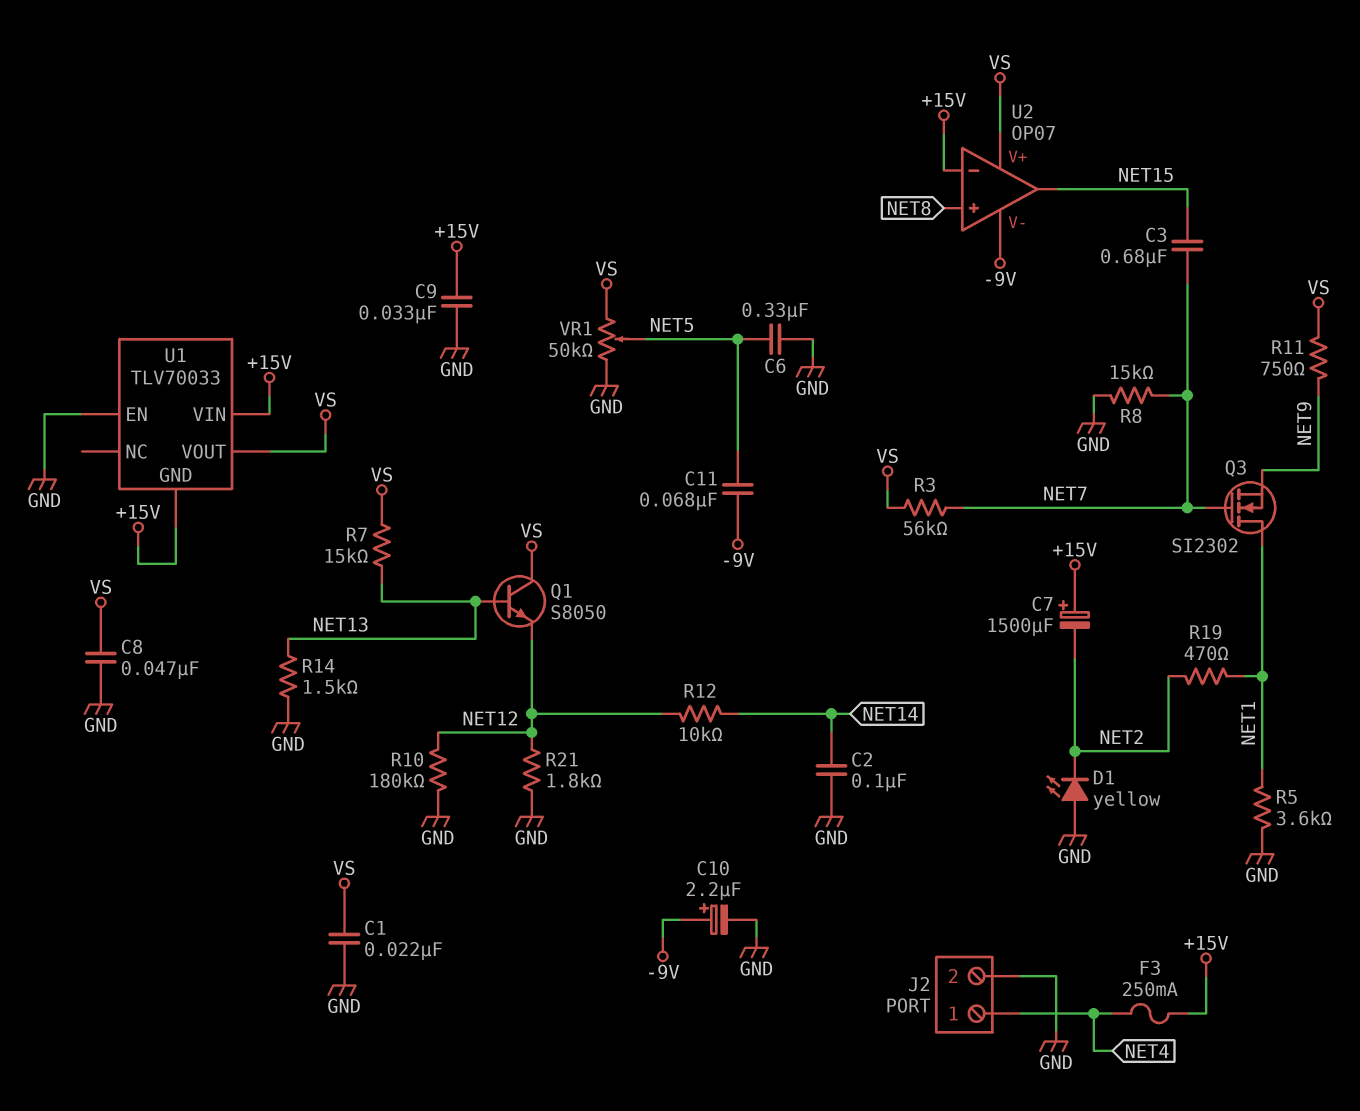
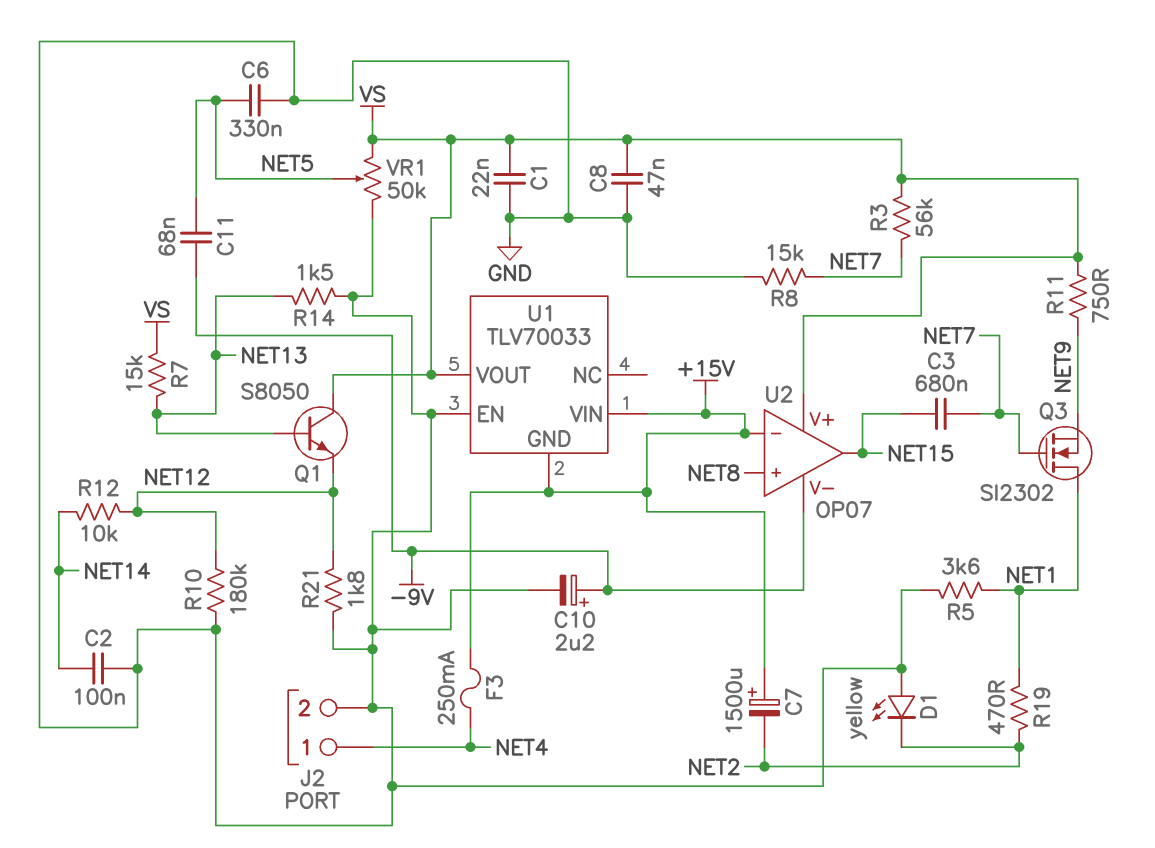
C9: 33nF (+15V, GND) -> none

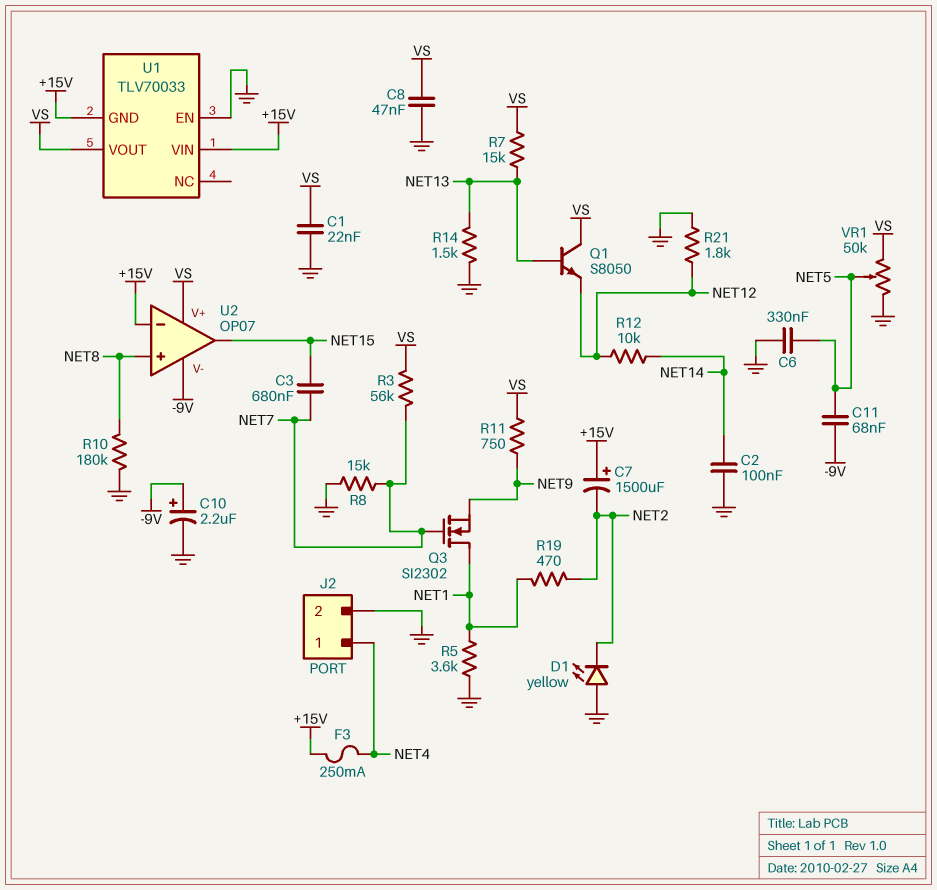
R10: 180k (GND, NET12) -> 180k (GND, NET8)

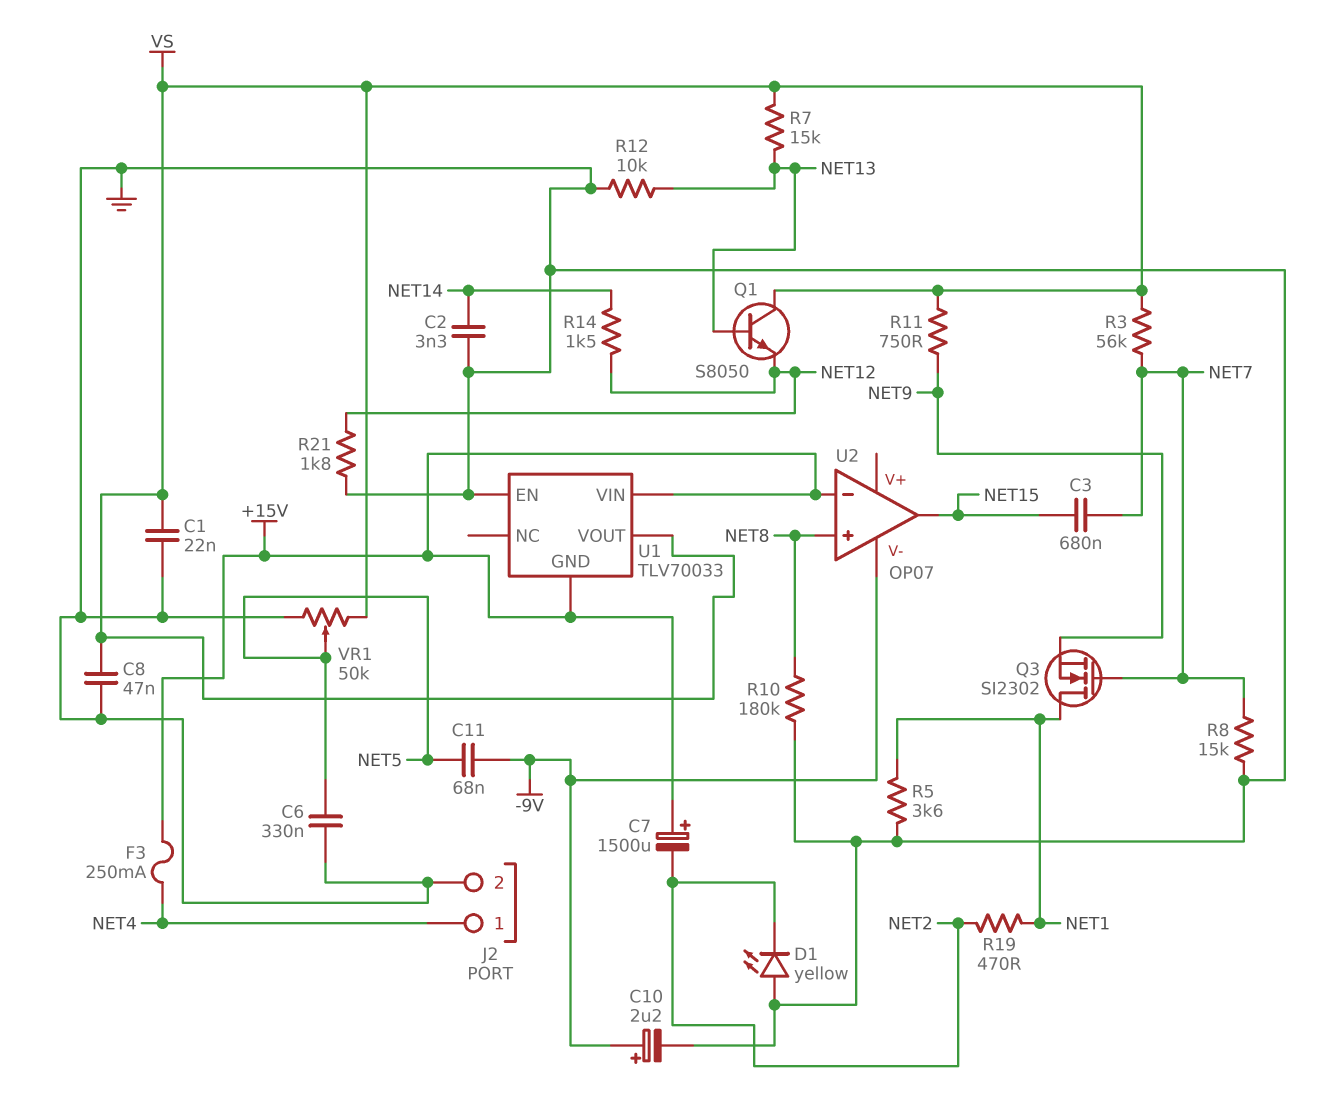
C2: 100nF (GND, NET14) -> 3.3nF (GND, NET14)
R12: 10k (NET12, NET14) -> 10k (GND, NET13)
R14: 1.5k (GND, NET13) -> 1.5k (NET12, NET14)
U2 pin V+: VS -> none

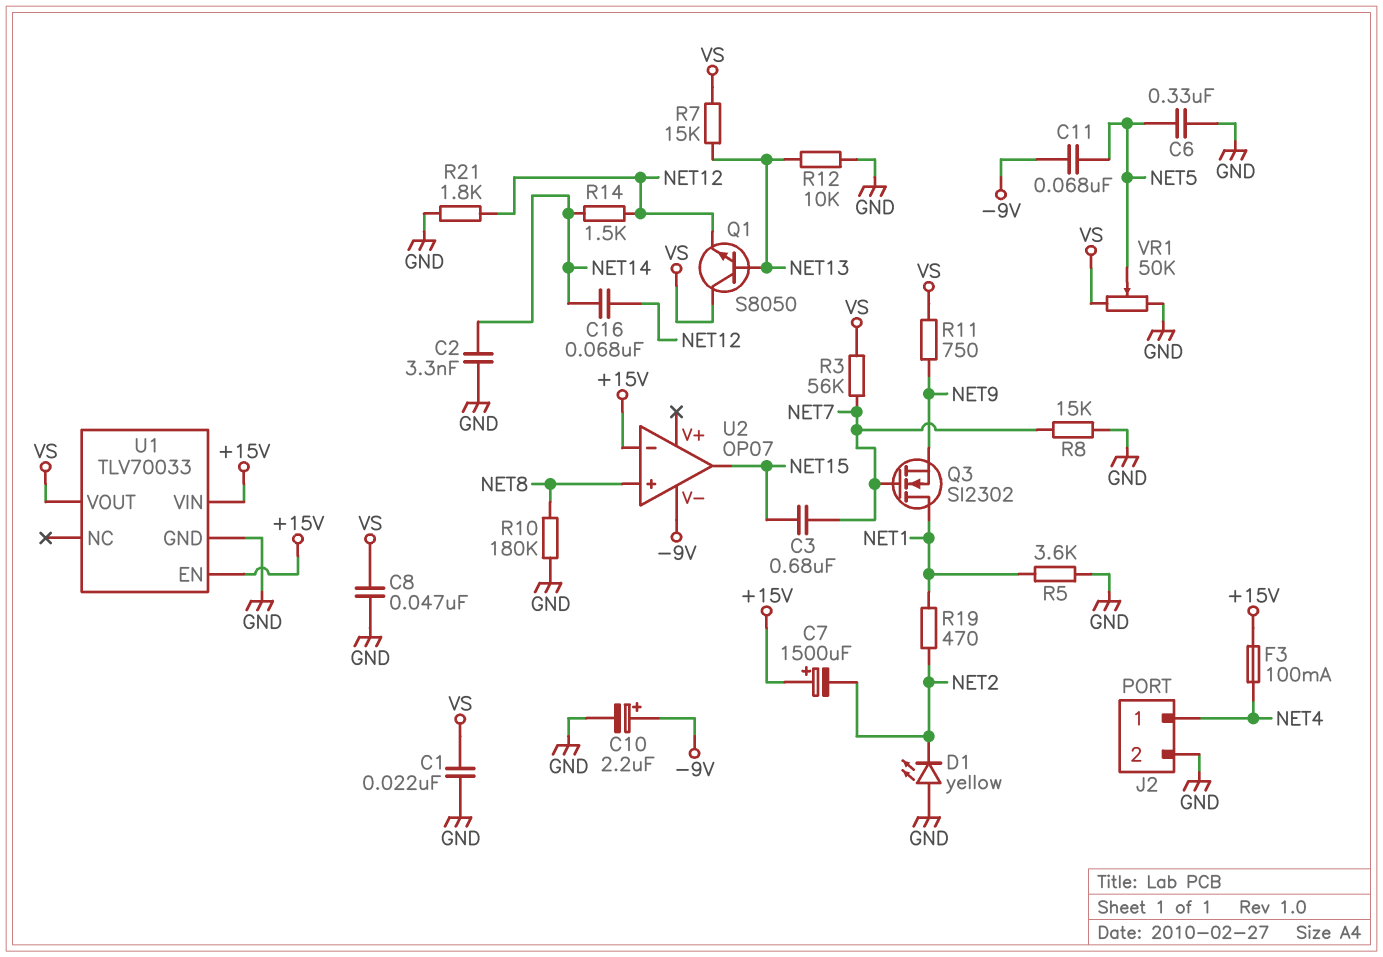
C16: none -> 68nF (NET12, NET14)
F3: 250mA (+15V, NET4) -> 100mA (+15V, NET4)
U1 pin EN: GND -> +15V
U1 pin GND: +15V -> GND

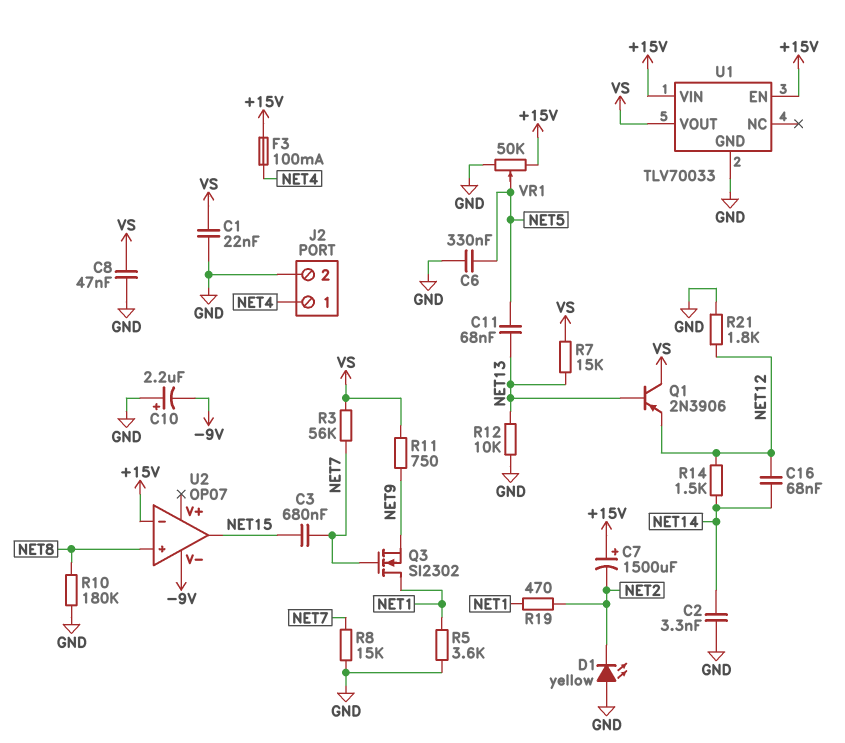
C10: 2.2uF (plus -9V, minus GND) -> 2.2uF (plus GND, minus -9V)
C11: 68nF (-9V, NET5) -> 68nF (NET5, NET13)
Q1: NPN S8050 (B NET13, C VS, E NET12) -> PNP 2N3906 (B NET13, C VS, E NET12)
VR1: 50k (GND, VS, wiper NET5) -> 50k (+15V, GND, wiper NET5)

